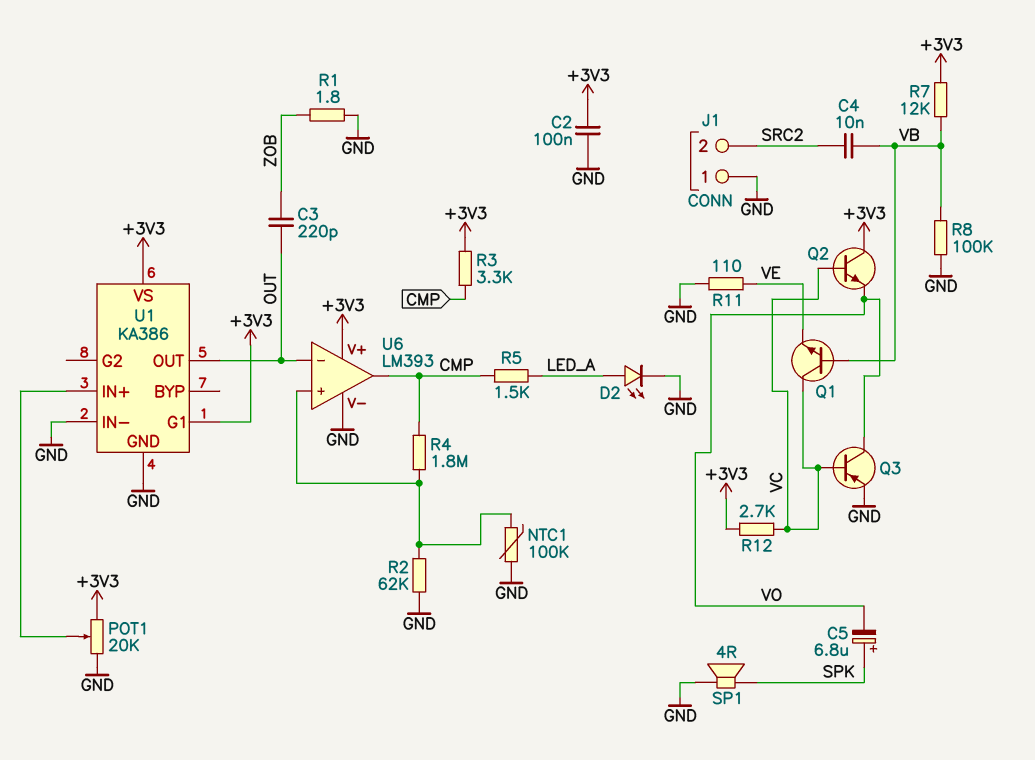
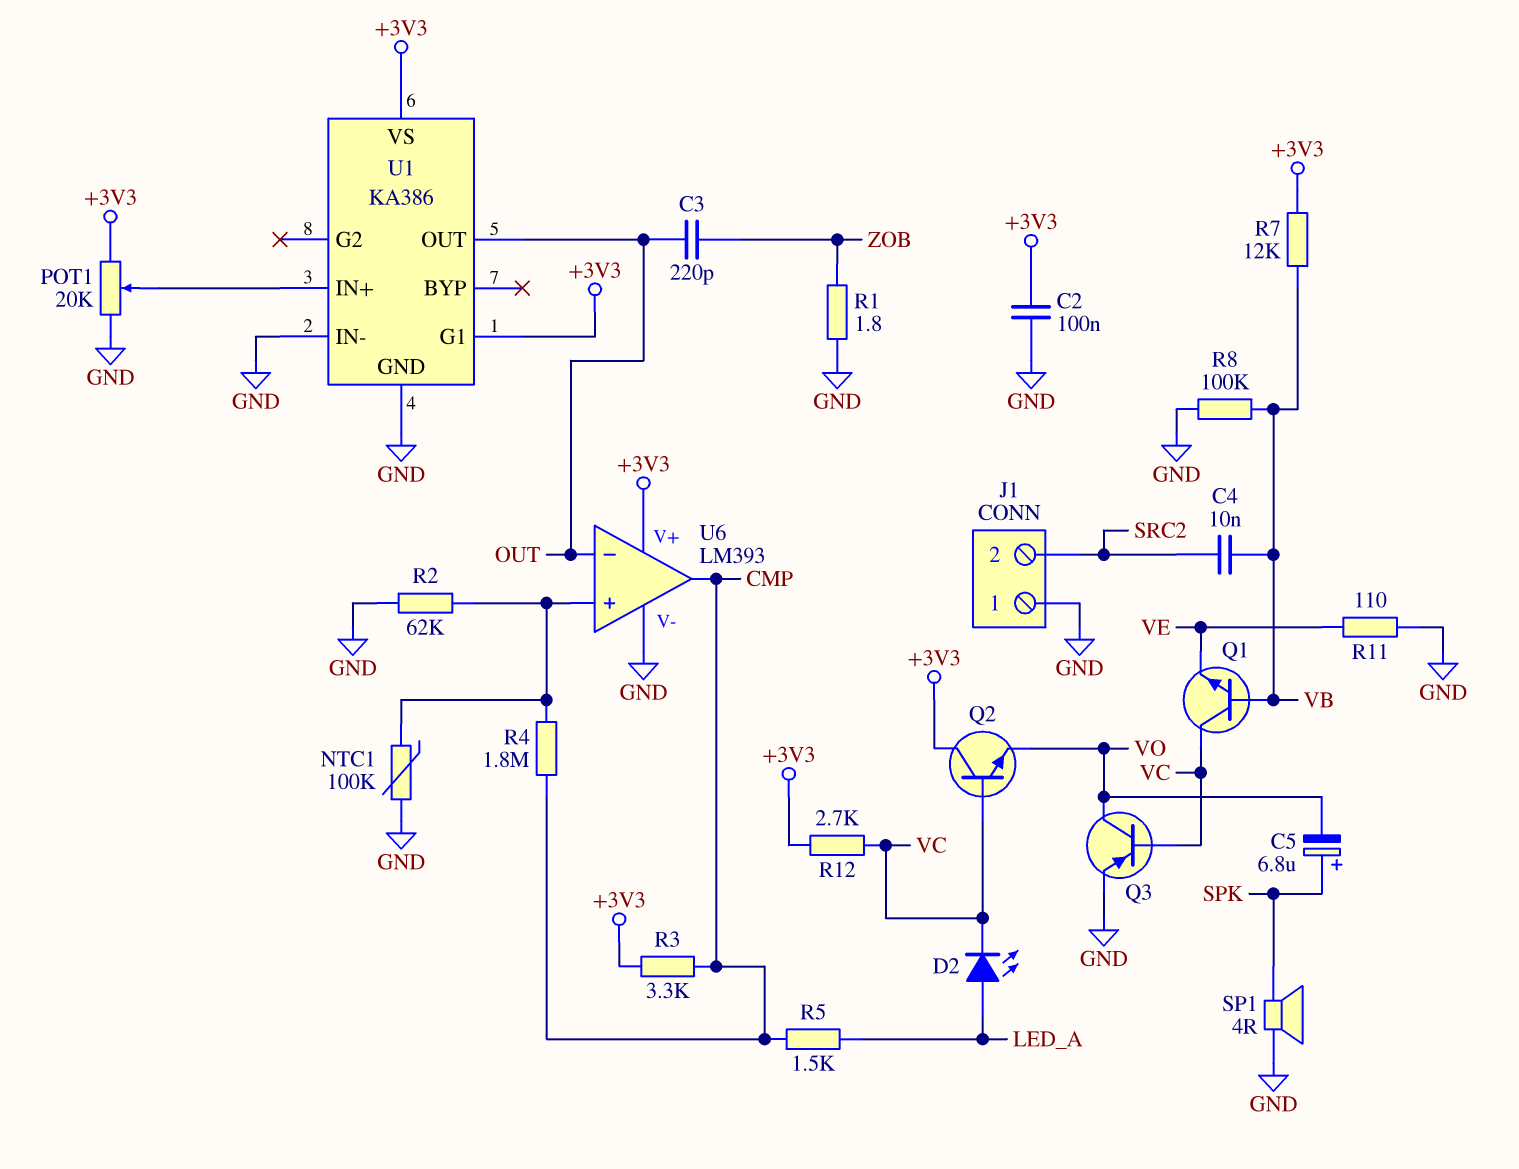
D2: LED (A LED_A, K GND) -> LED (A LED_A, K VC)

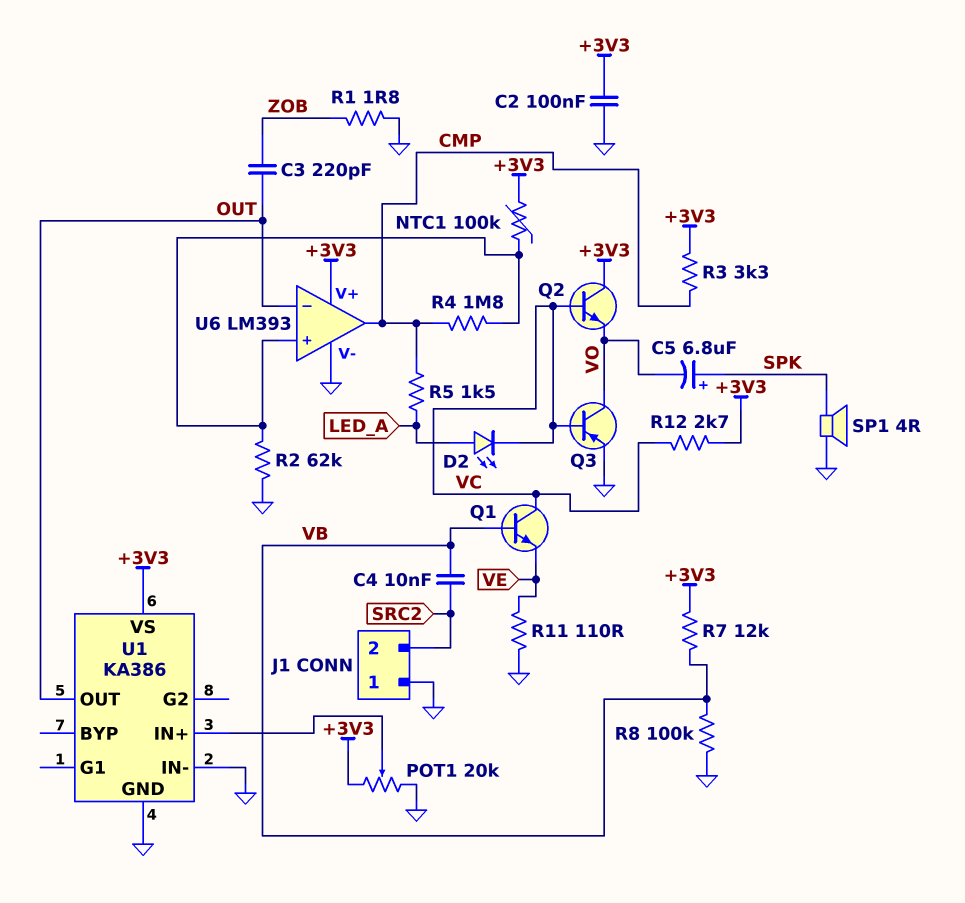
NTC1: 100k (GND, U6/in+) -> 100k (+3V3, U6/in+)
U1 pin G1: +3V3 -> none

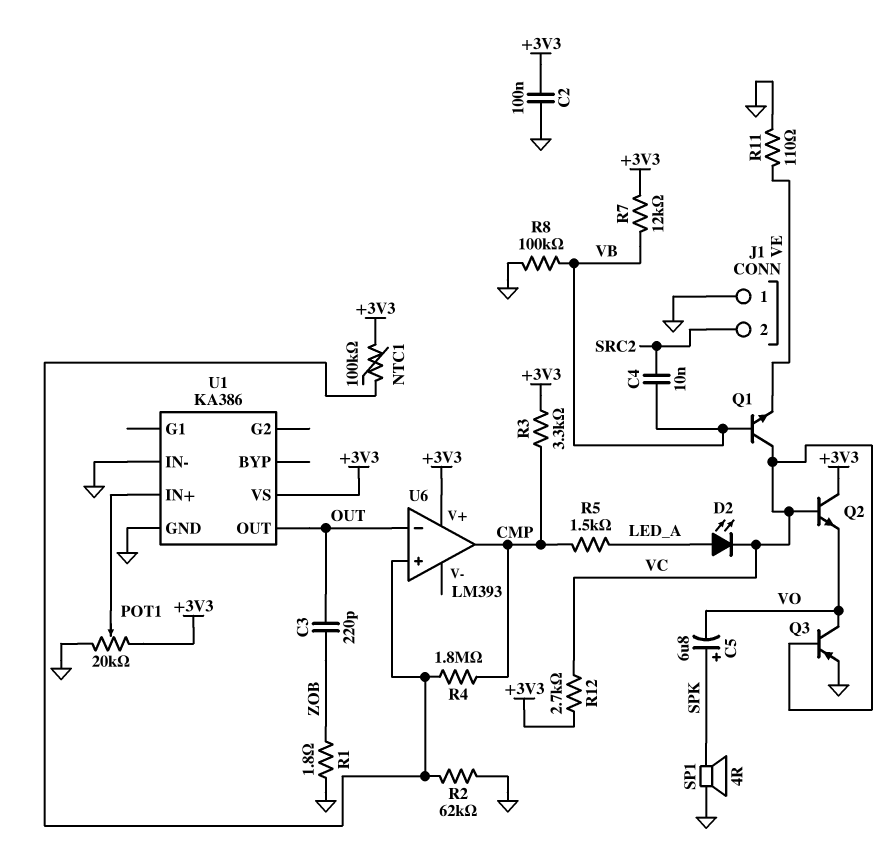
U6 pin V-: GND -> none

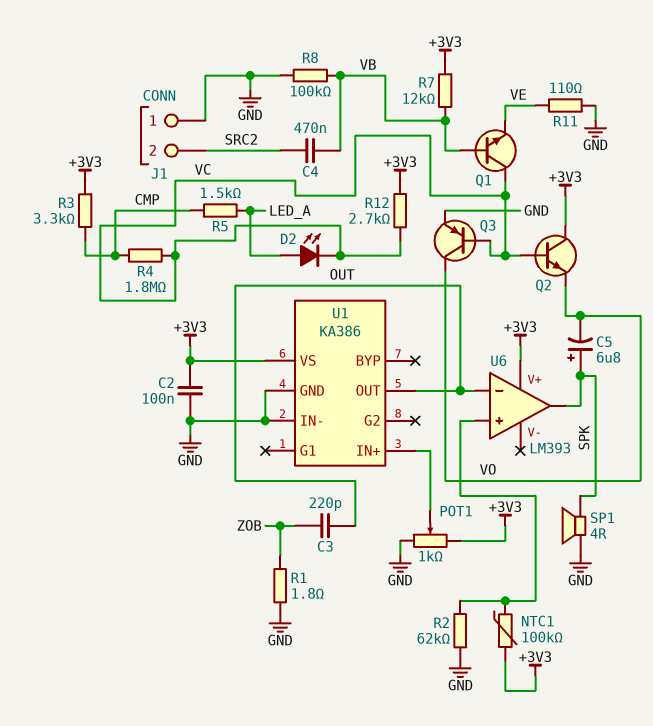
C4: 10nF (SRC2, VB) -> 470nF (SRC2, VB)
POT1: 20k (+3V3, GND, wiper U1/IN+) -> 1k (+3V3, GND, wiper U1/IN+)
R4: 1.8M (CMP, U6/in+) -> 1.8M (CMP, VC)
U6 pin out: CMP -> SPK

